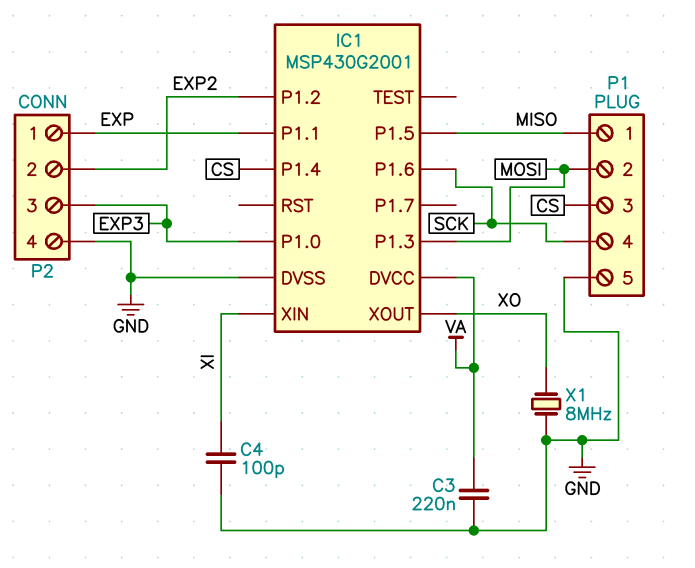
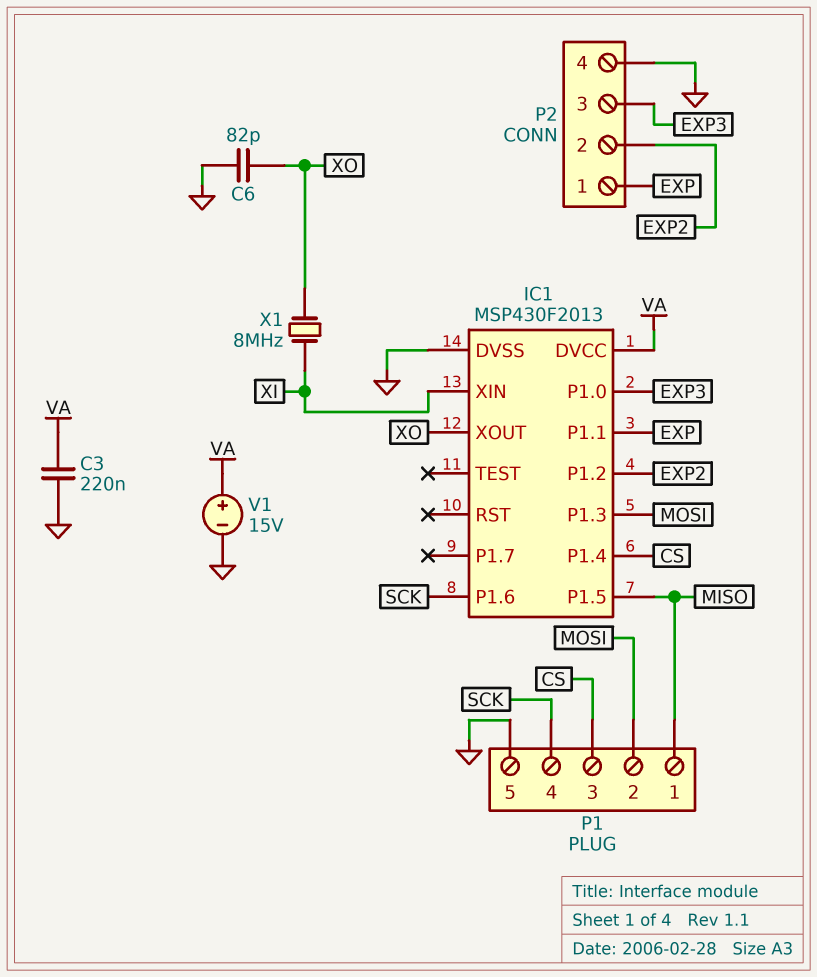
C4: 100pF (GND, XI) -> none
C6: none -> 82pF (GND, XO)
IC1: MSP430G2001 -> MSP430F2013
V1: none -> 15V (plus VA, minus GND)
X1: 8MHz (GND, XO) -> 8MHz (XI, XO)

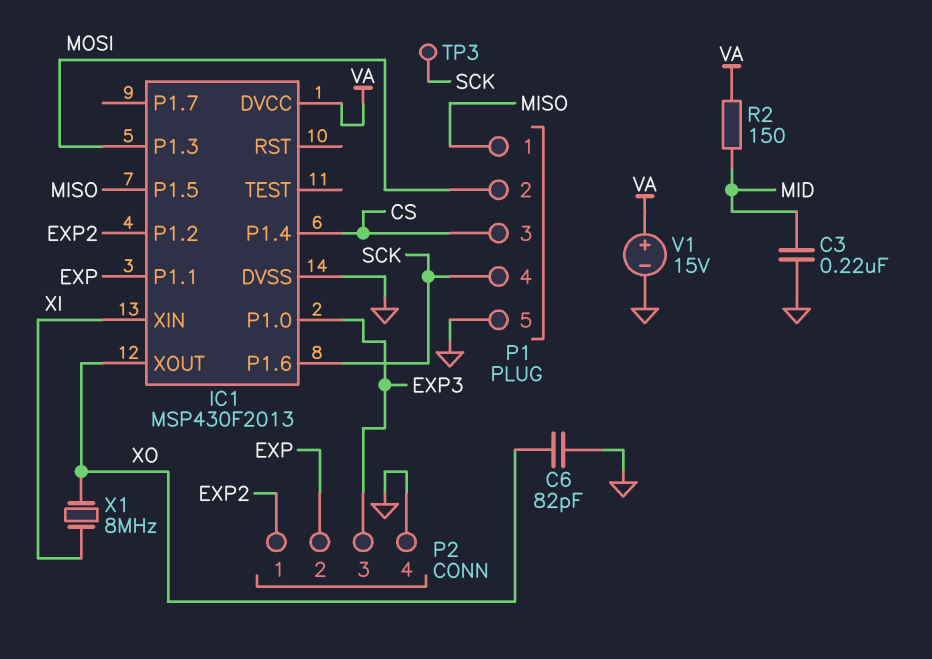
C3: 220nF (GND, VA) -> 220nF (GND, MID)
P2 pin 1: EXP -> EXP2
P2 pin 2: EXP2 -> EXP
R2: none -> 150 (MID, VA)
TP3: none -> test point (SCK)

